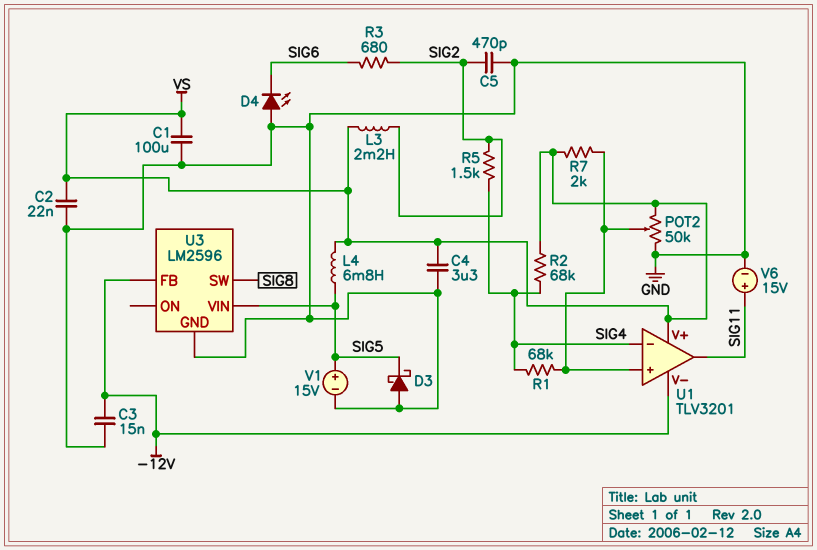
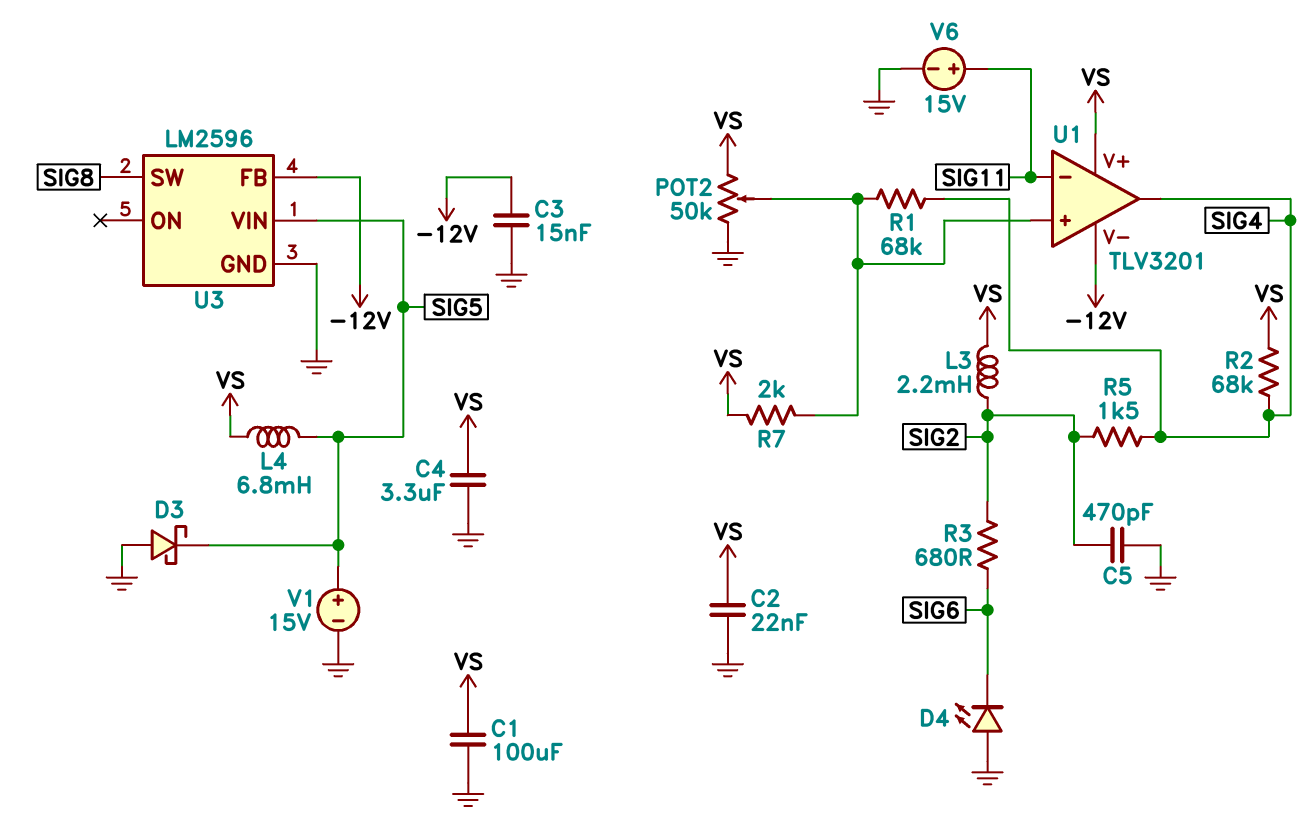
U1 pin in-: SIG4 -> SIG11
U1 pin out: SIG11 -> SIG4

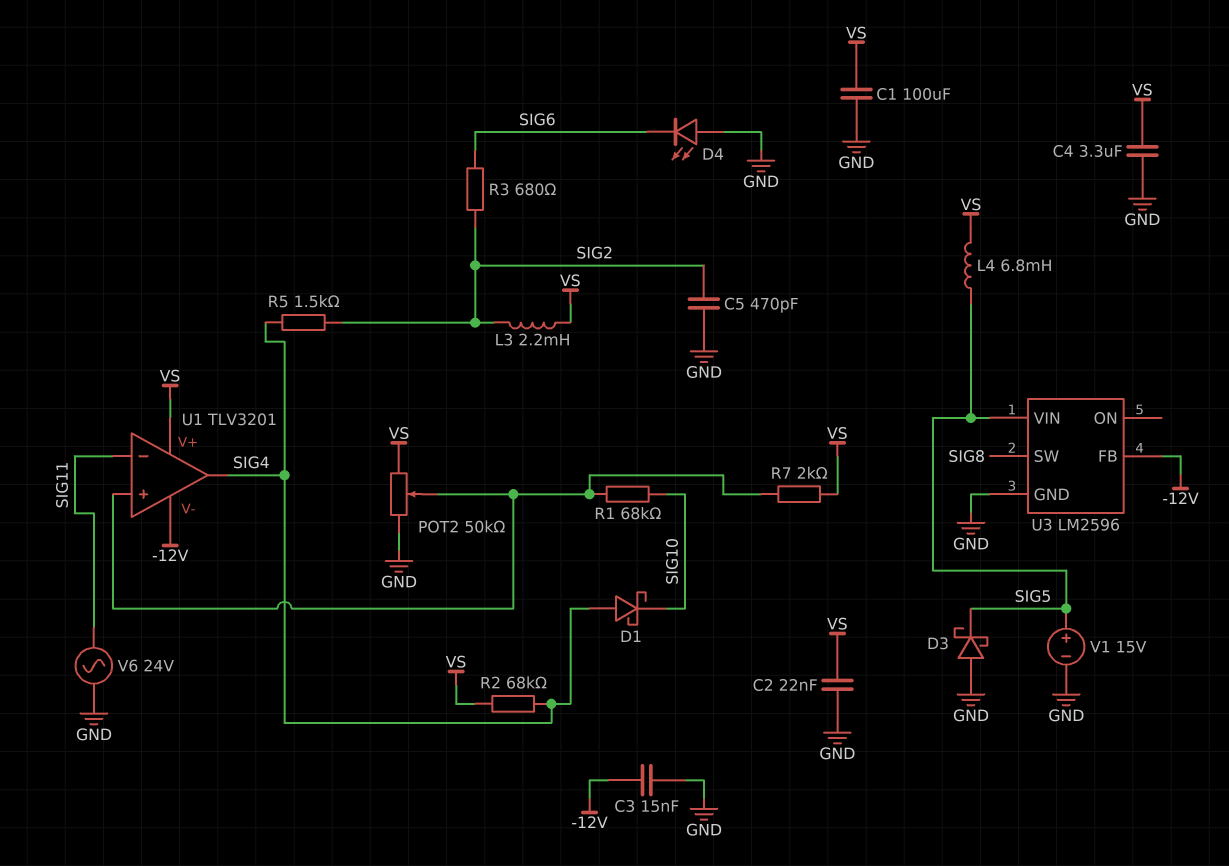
D1: none -> schottky (A SIG4, K SIG10)
R1: 68k (SIG4, U1/in+) -> 68k (SIG10, U1/in+)
V6: 15V (plus SIG11, minus GND) -> AC 24V (GND, SIG11)

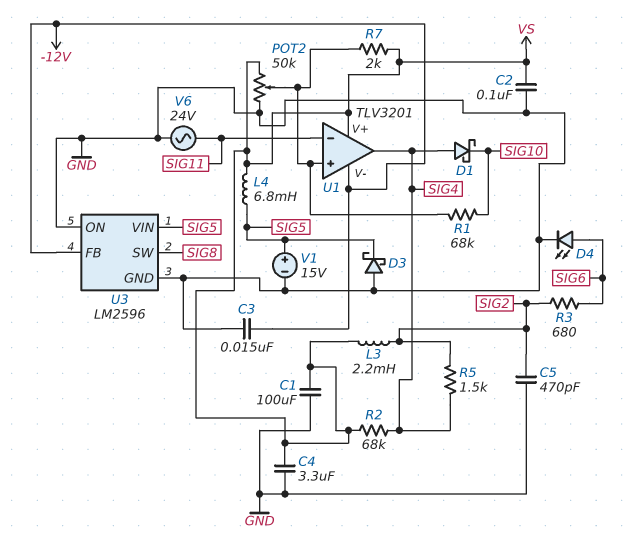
C2: 22nF (GND, VS) -> 100nF (GND, VS)
D4: LED (A GND, K SIG6) -> LED (A SIG6, K GND)
U3 pin ON: none -> GND

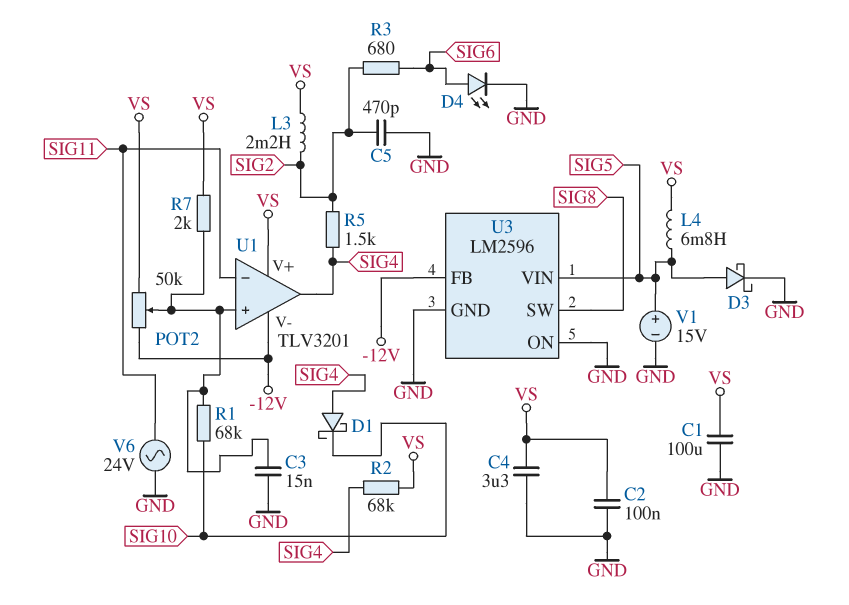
C3: 15nF (-12V, GND) -> 15nF (GND, U1/in+)
D3: schottky (A GND, K SIG5) -> schottky (A SIG5, K GND)
POT2: 50k (GND, VS, wiper U1/in+) -> 50k (-12V, VS, wiper U1/in+)

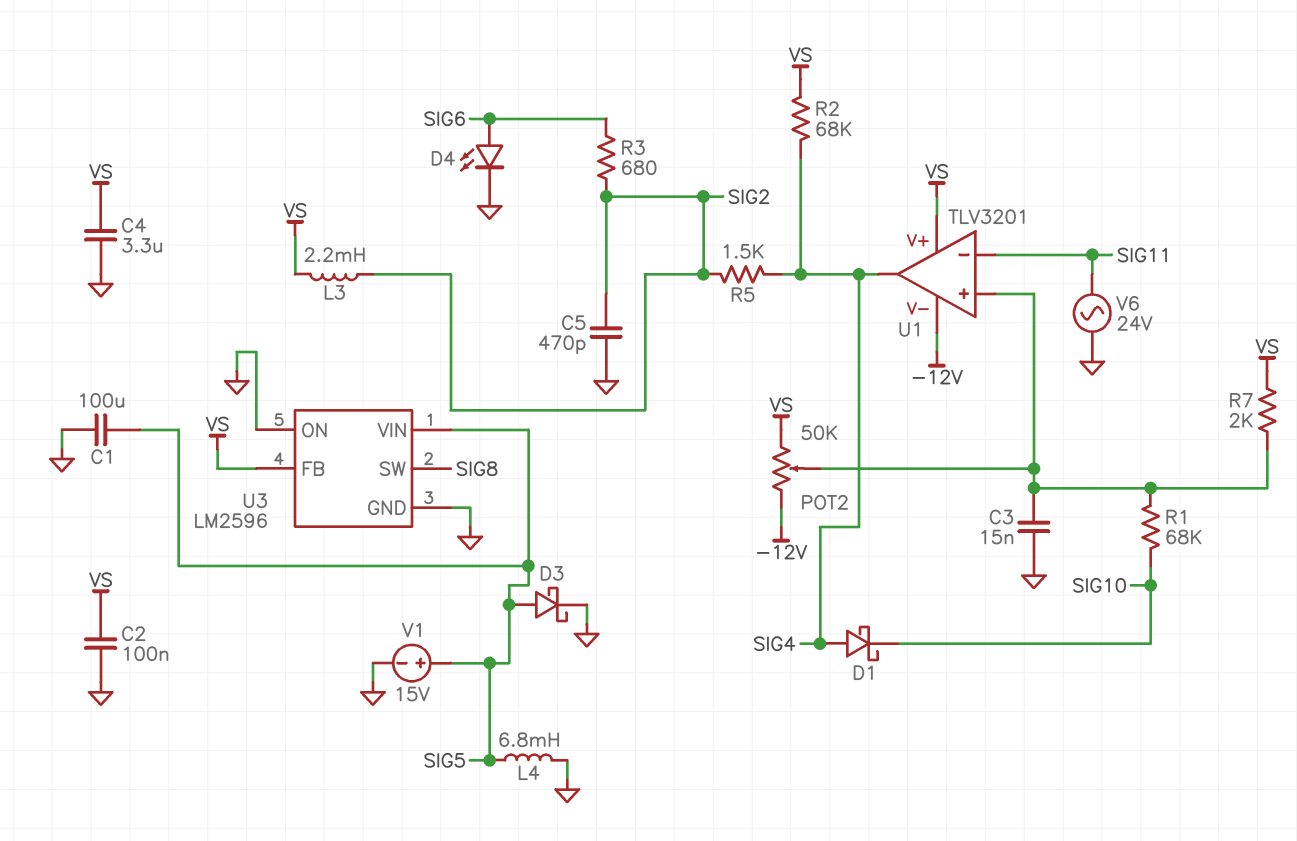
C1: 100uF (GND, VS) -> 100uF (GND, SIG5)
L4: 6.8mH (SIG5, VS) -> 6.8mH (GND, SIG5)
U3 pin FB: -12V -> VS

